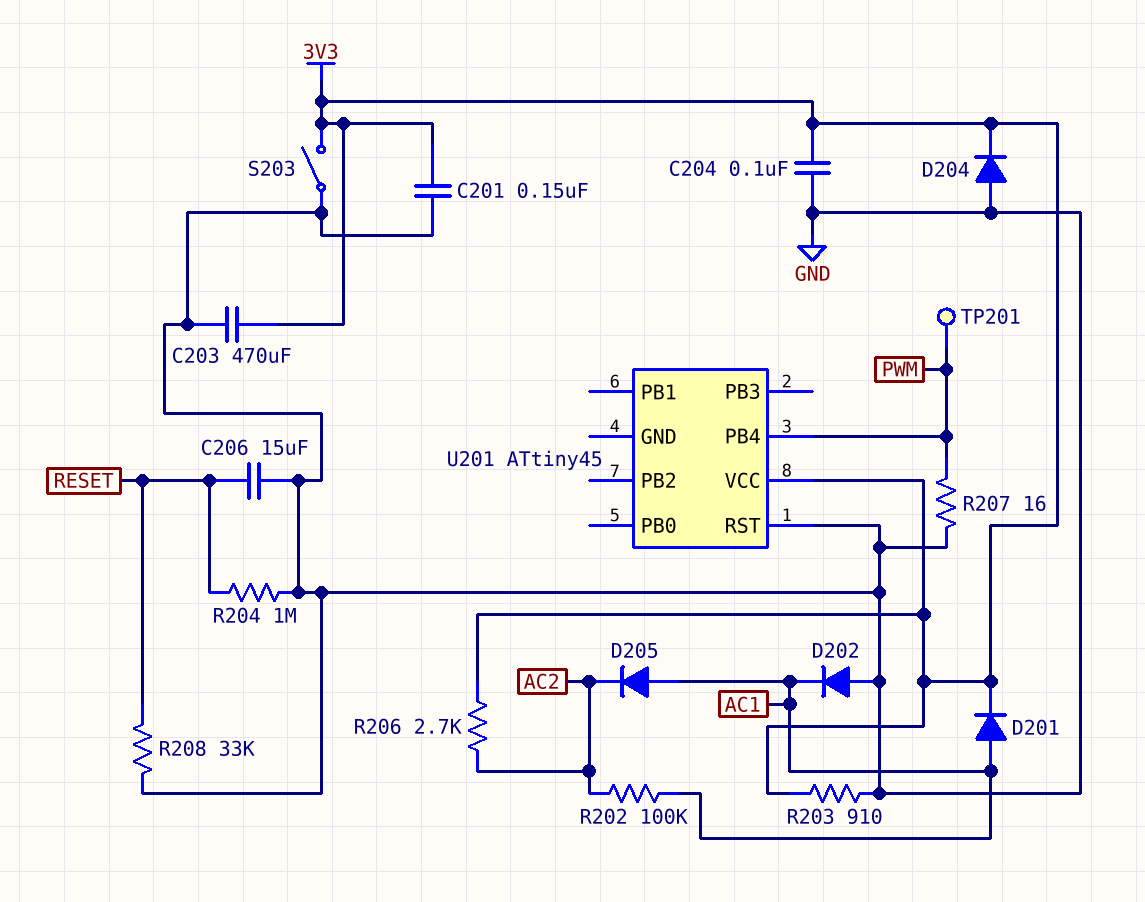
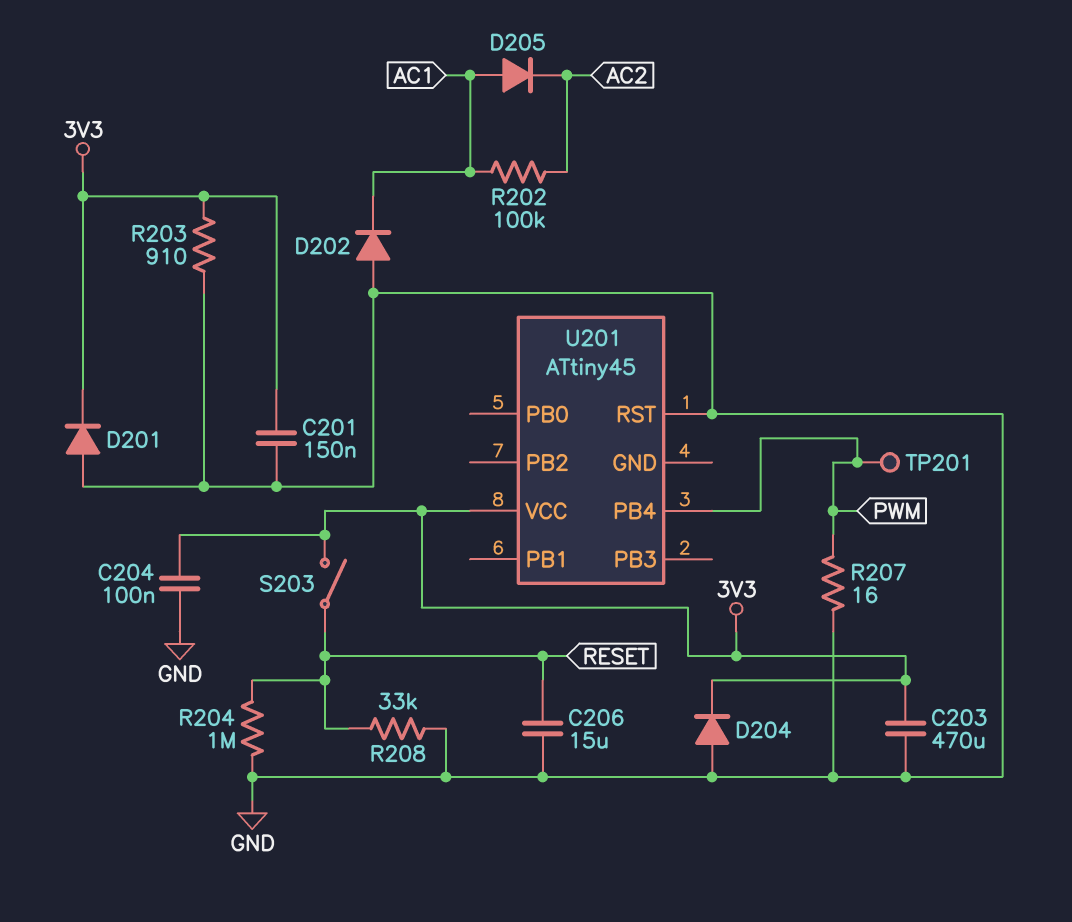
D201: diode (A AC1, K 3V3) -> diode (A GND, K 3V3)
R206: 2.7k (3V3, AC2) -> none
S203: switch (3V3, GND) -> switch (3V3, RESET)

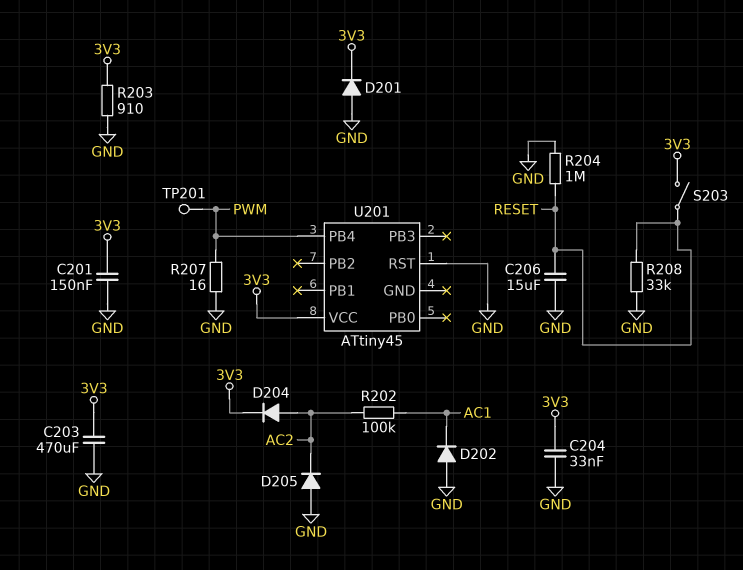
C204: 100nF (3V3, GND) -> 33nF (3V3, GND)
D204: diode (A GND, K 3V3) -> diode (A AC2, K 3V3)
D205: diode (A AC1, K AC2) -> diode (A GND, K AC2)

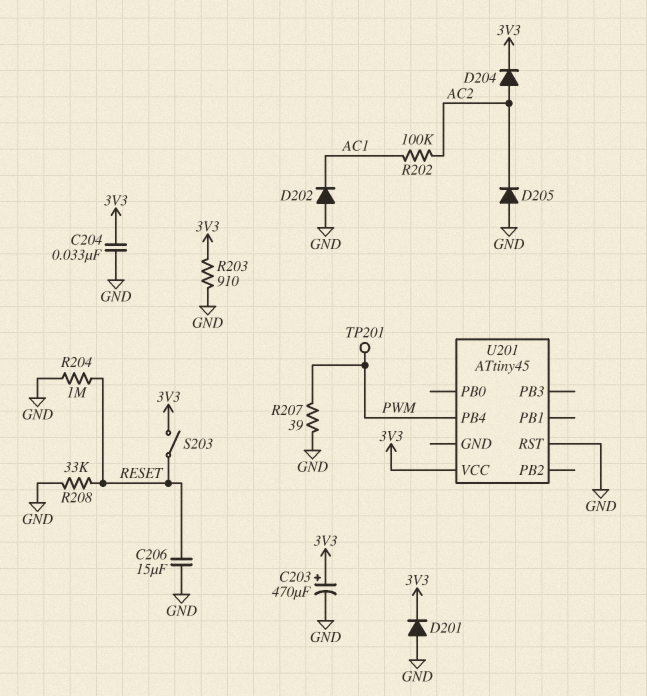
C201: 150nF (3V3, GND) -> none
C203: 470uF (3V3, GND) -> 470uF (plus 3V3, minus GND)
R207: 16 (GND, PWM) -> 39 (GND, PWM)

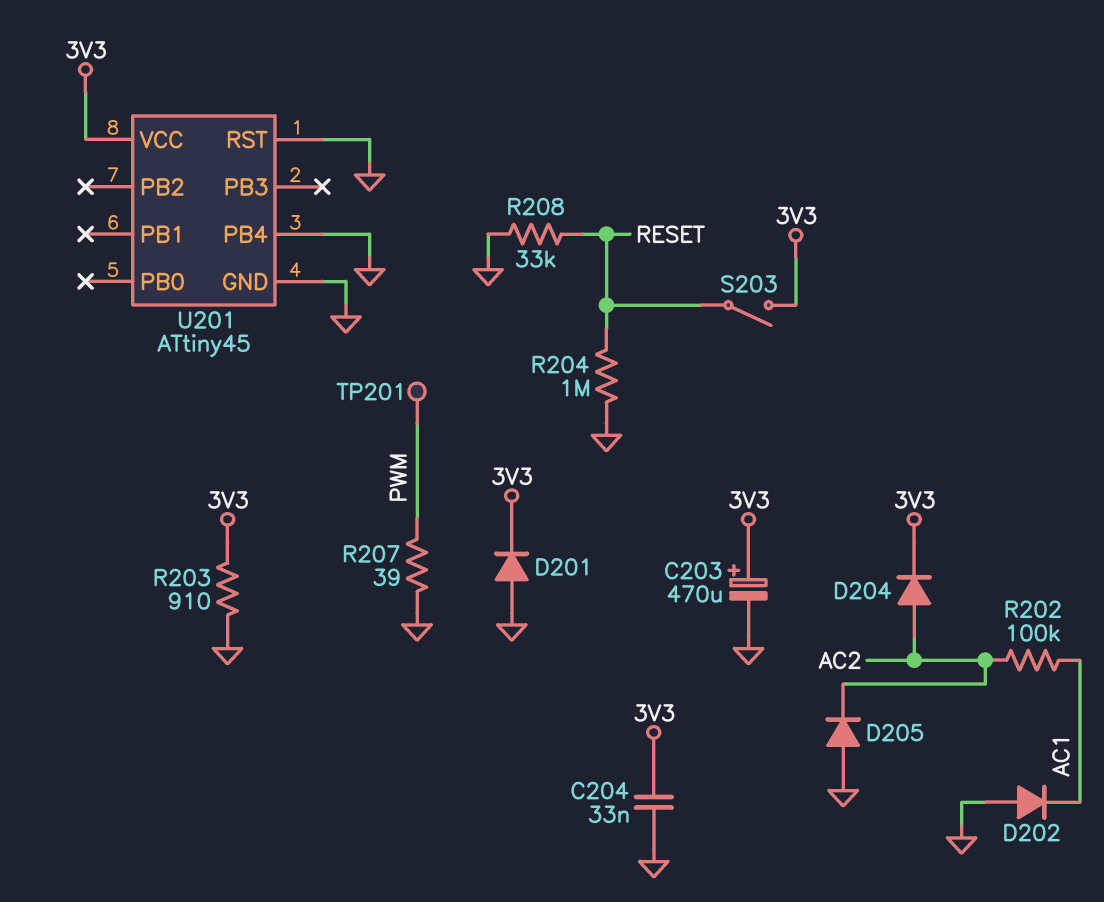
C206: 15uF (GND, RESET) -> none
U201 pin GND: none -> GND
U201 pin PB4: PWM -> GND

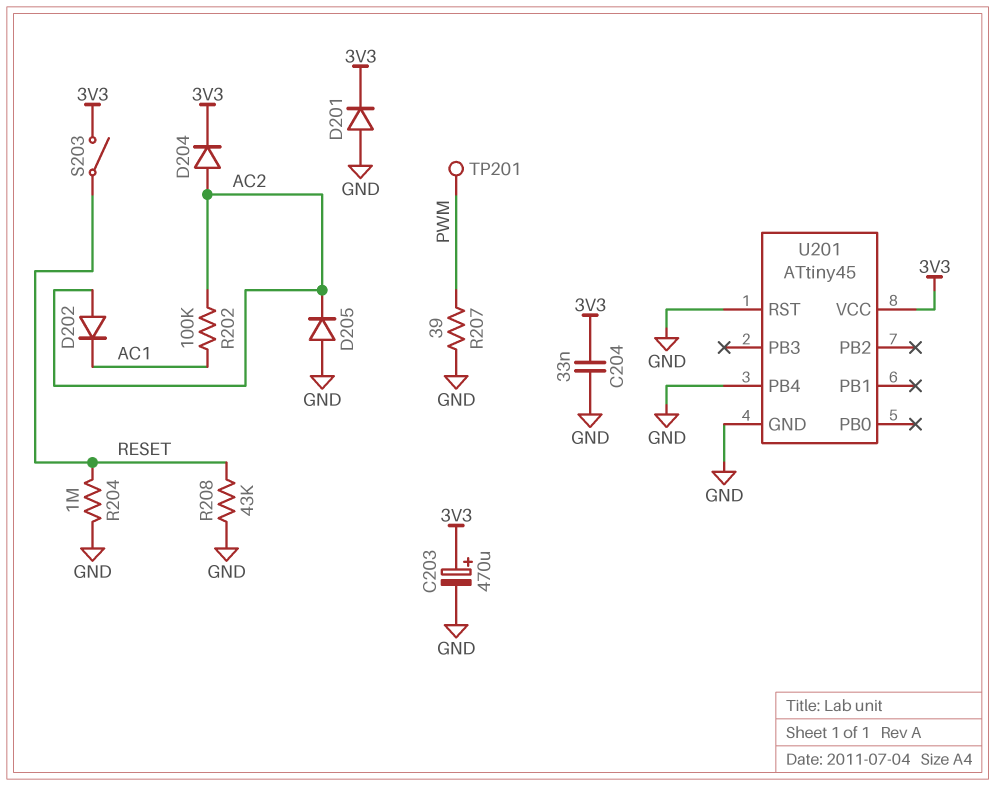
D202: diode (A GND, K AC1) -> diode (A AC2, K AC1)
R203: 910 (3V3, GND) -> none
R208: 33k (GND, RESET) -> 43k (GND, RESET)

